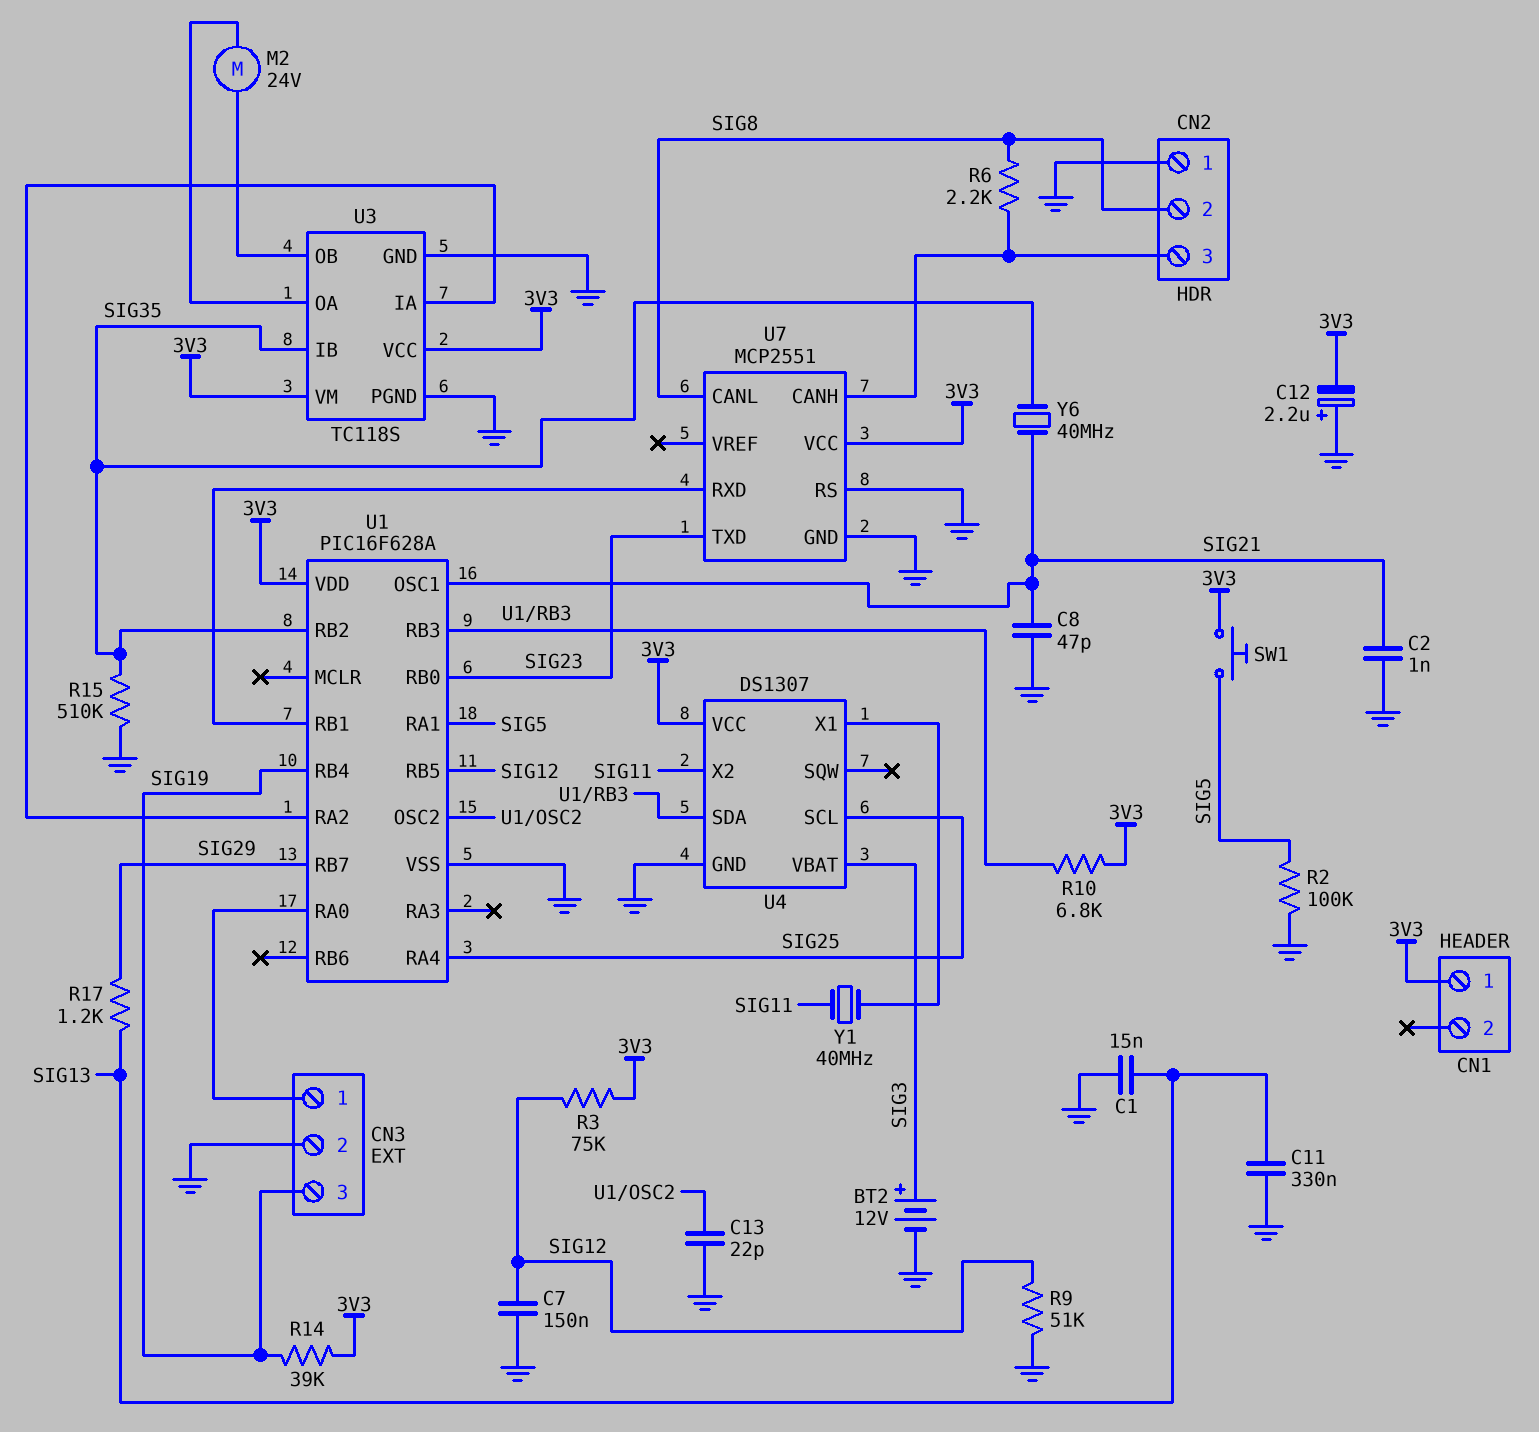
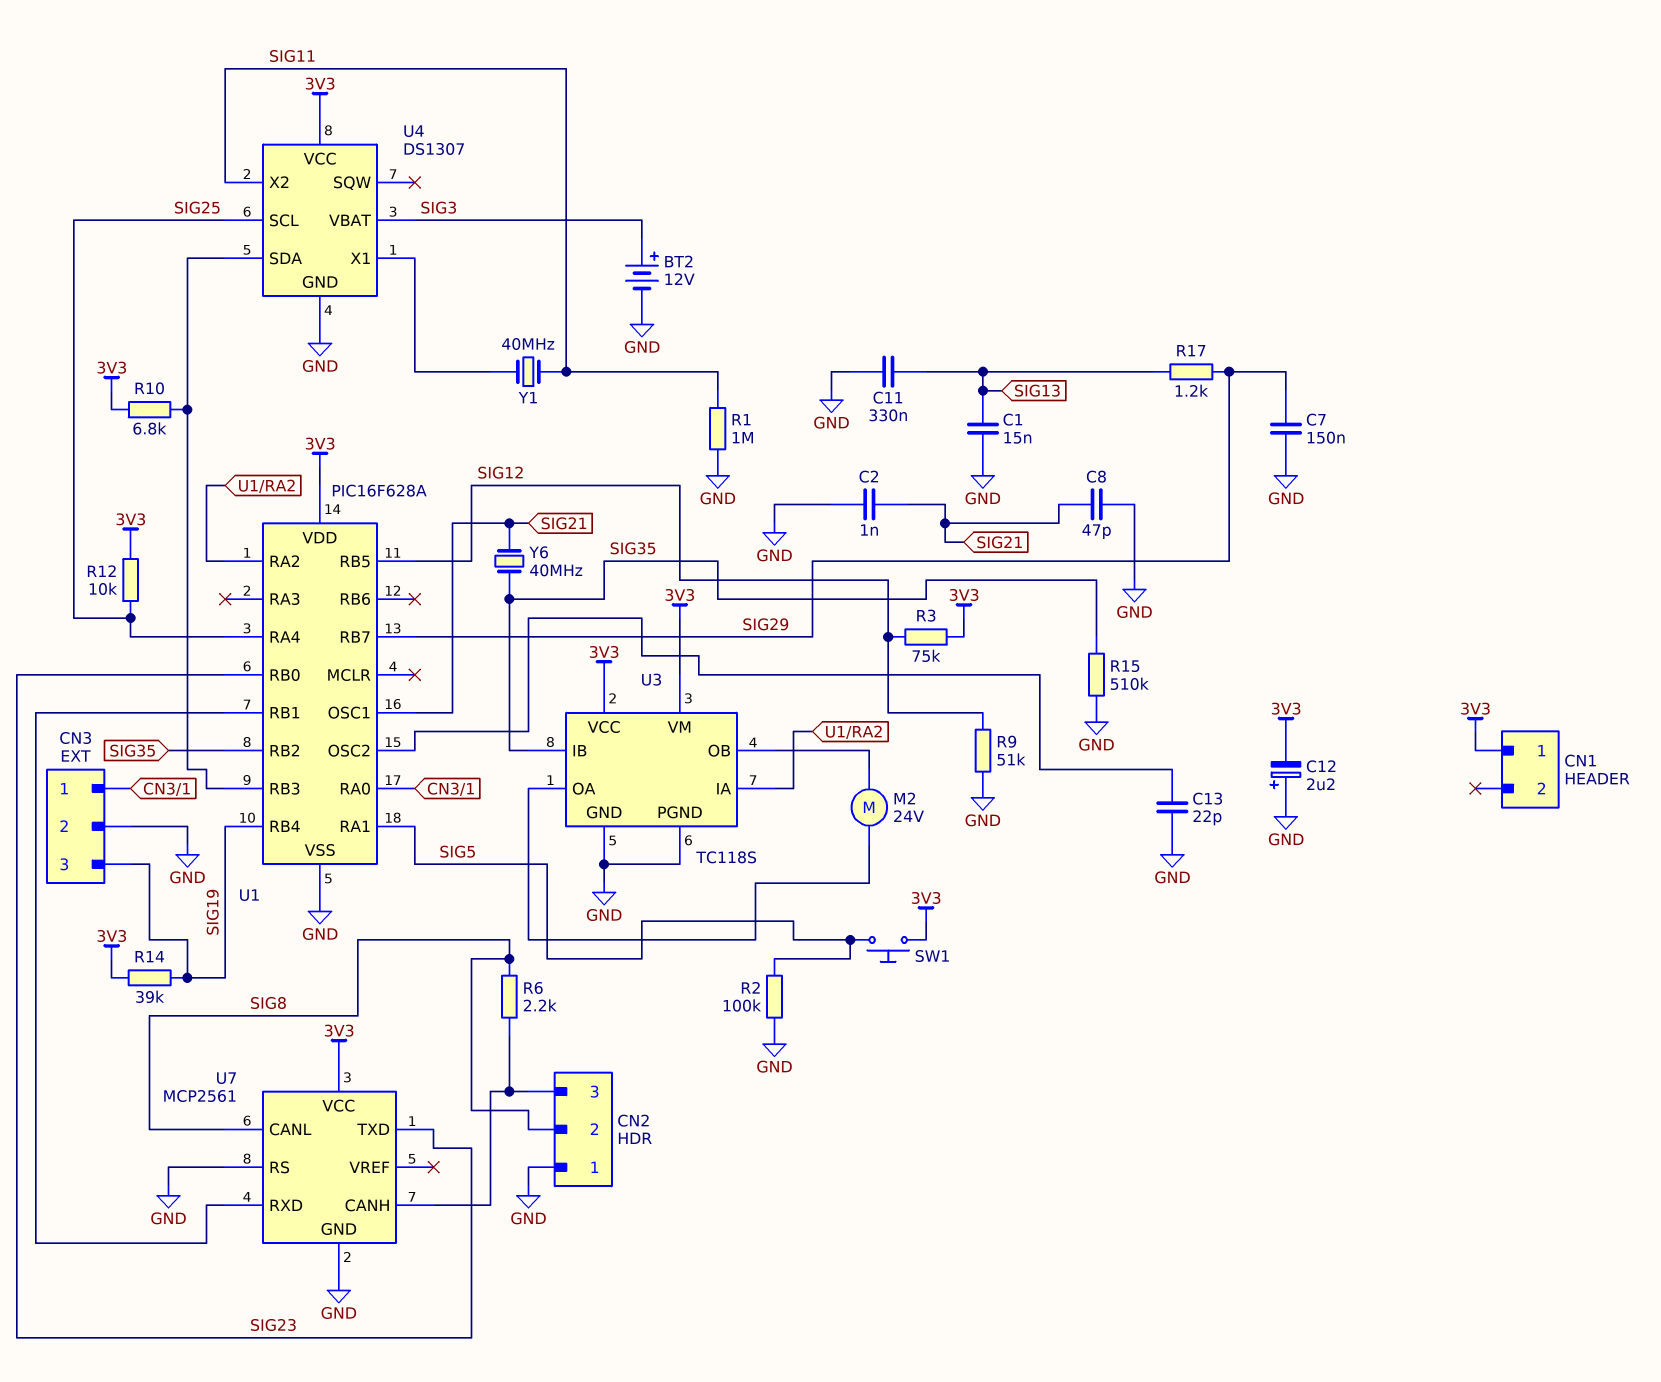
C7: 150nF (GND, SIG12) -> 150nF (GND, SIG29)
R1: none -> 1M (GND, SIG11)
R12: none -> 10k (3V3, SIG25)
U7: MCP2551 -> MCP2561

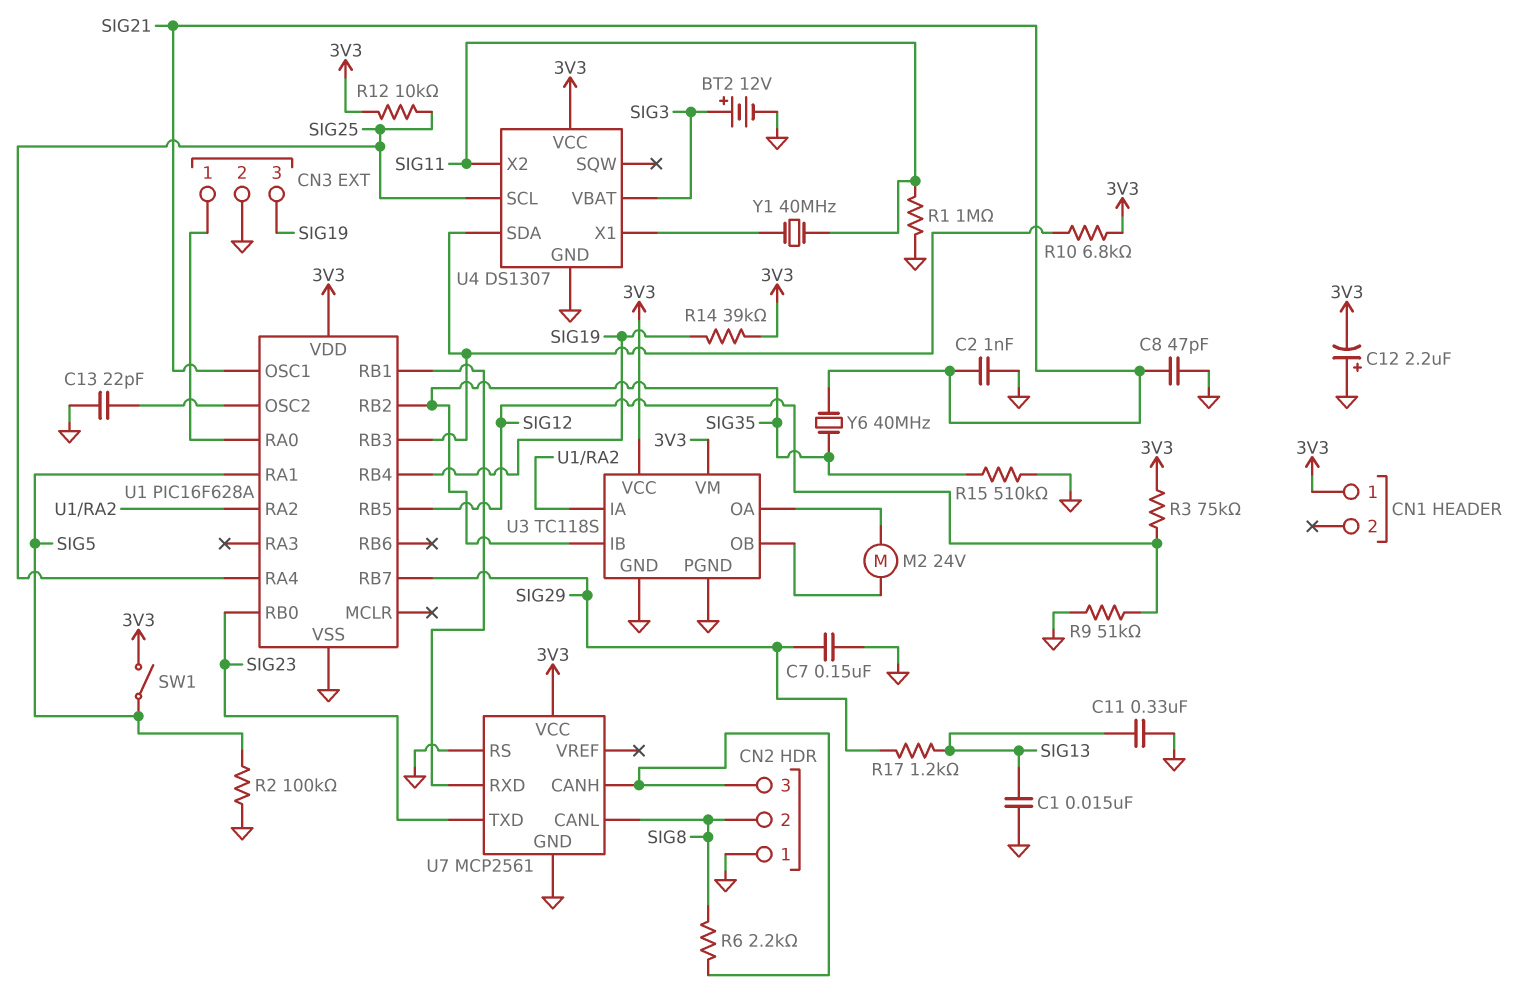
SW1: button (3V3, SIG5) -> switch (3V3, SIG5)

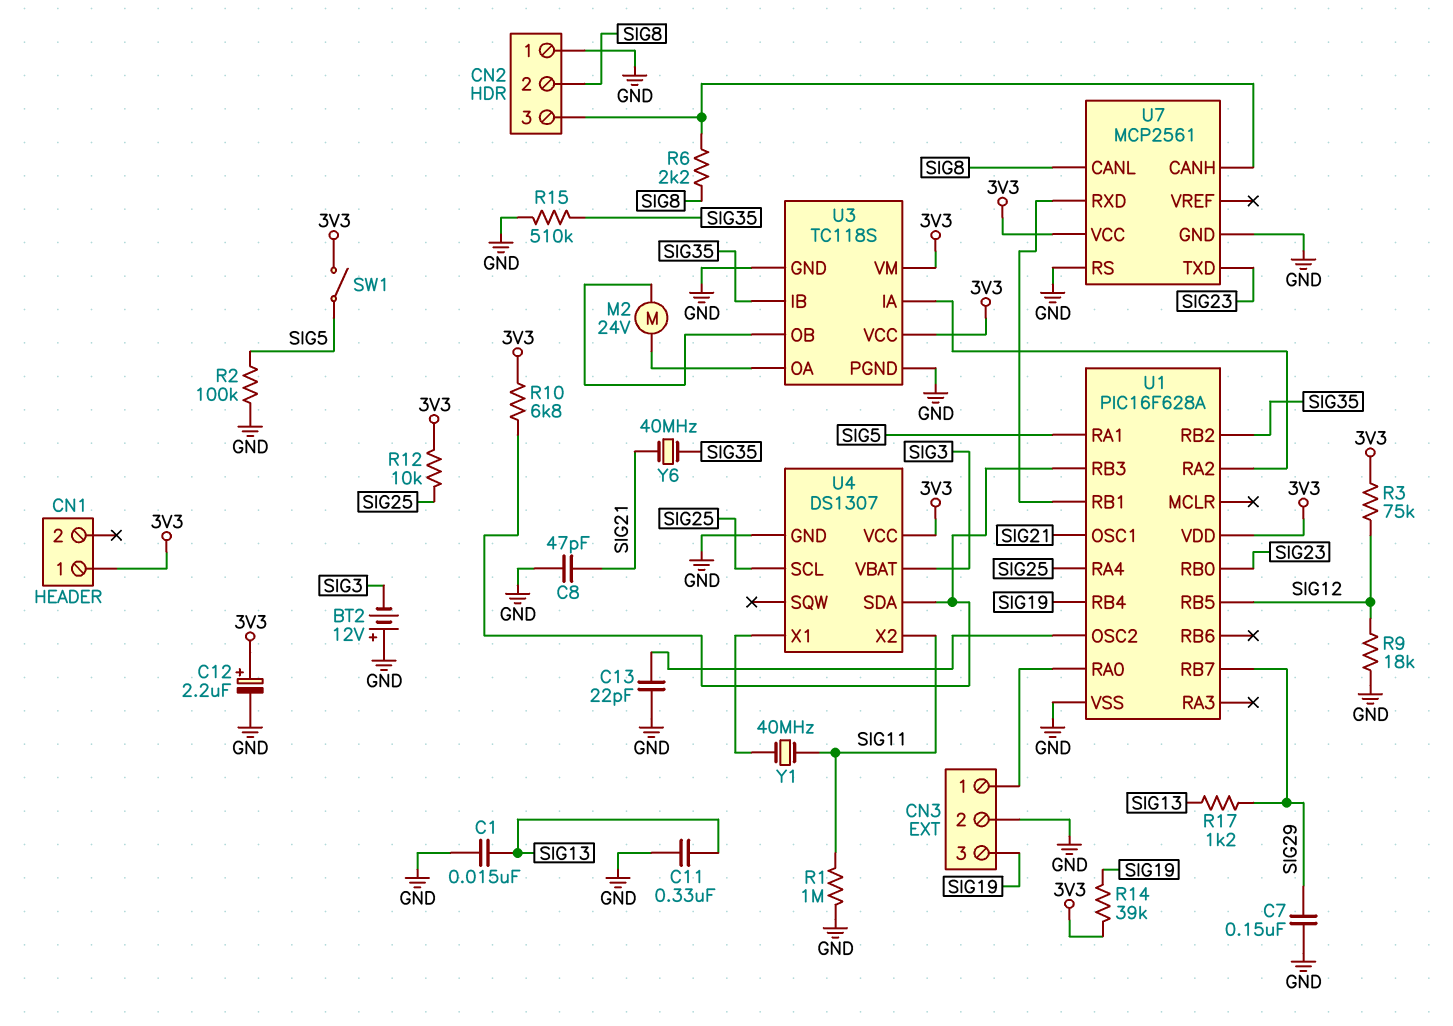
BT2: 12V (plus SIG3, minus GND) -> 12V (plus GND, minus SIG3)
C2: 1nF (GND, SIG21) -> none
C12: 2.2uF (plus GND, minus 3V3) -> 2.2uF (plus 3V3, minus GND)
R9: 51k (GND, SIG12) -> 18k (GND, SIG12)

